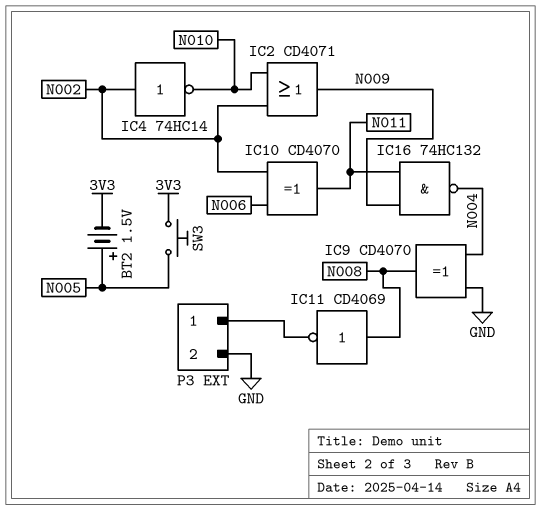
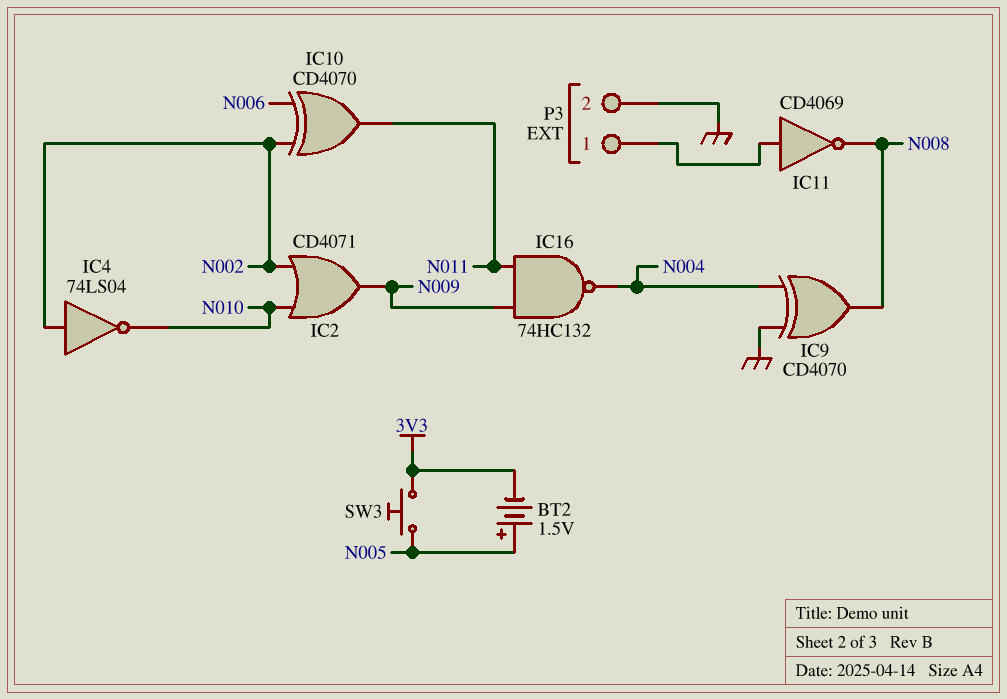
IC4: NOT 74HC14 (in N002, out N010) -> NOT 74LS04 (in N002, out N010)
IC11: NOT CD4069 (in N008, out P3/1) -> NOT CD4069 (in P3/1, out N008)

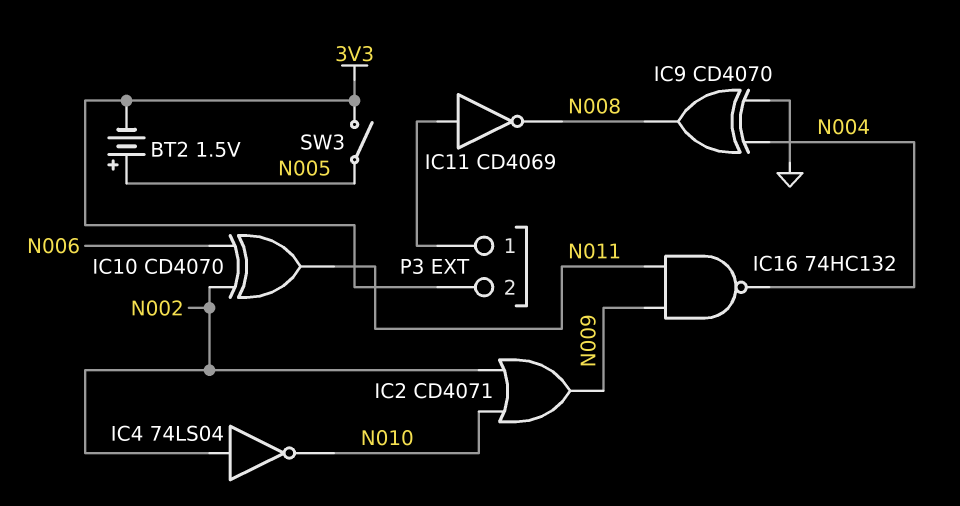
P3 pin 2: GND -> 3V3
SW3: button (3V3, N005) -> switch (3V3, N005)

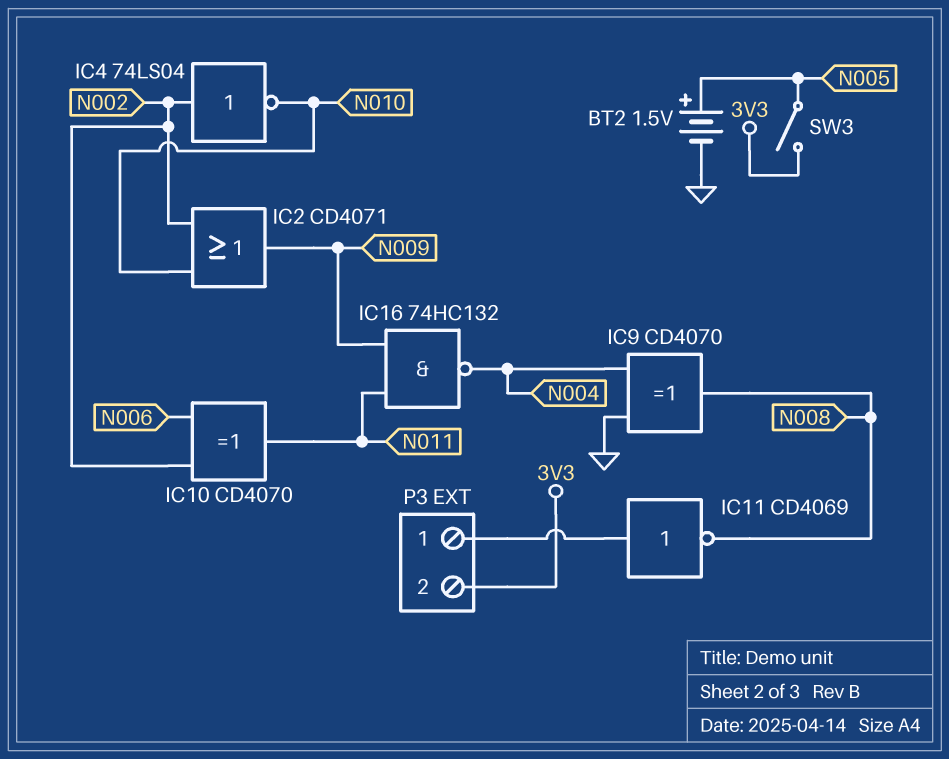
BT2: 1.5V (plus N005, minus 3V3) -> 1.5V (plus N005, minus GND)

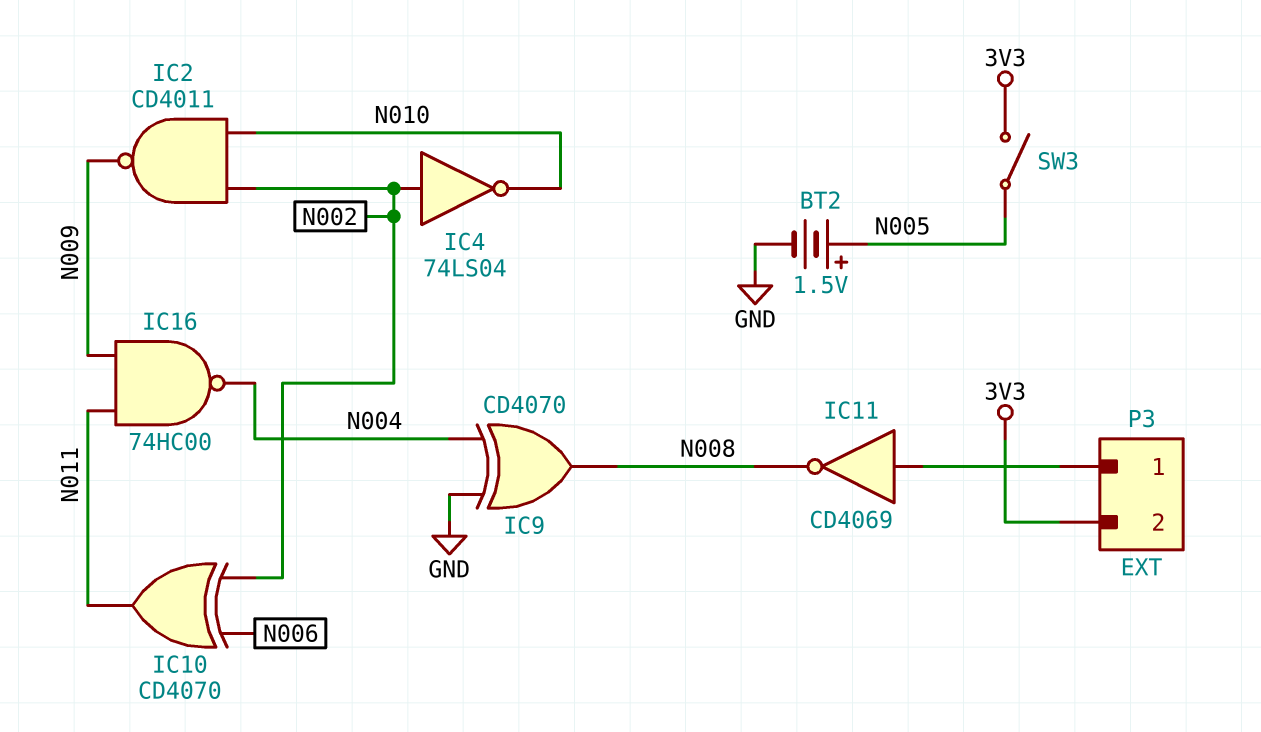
IC2: OR CD4071 (in N002, in N010, out N009) -> NAND CD4011 (in N002, in N010, out N009)
IC16: NAND 74HC132 (in N009, in N011, out N004) -> NAND 74HC00 (in N009, in N011, out N004)

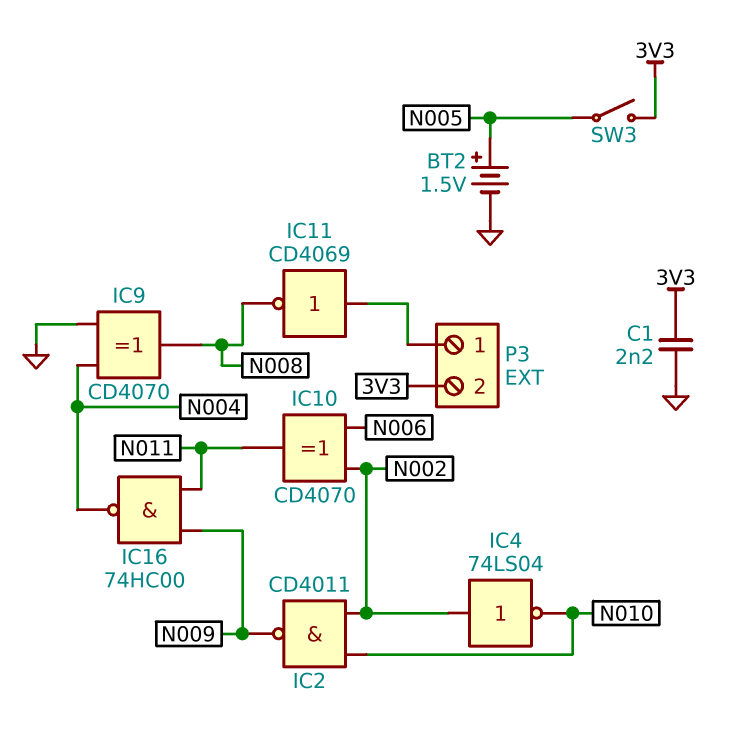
C1: none -> 2.2nF (3V3, GND)

